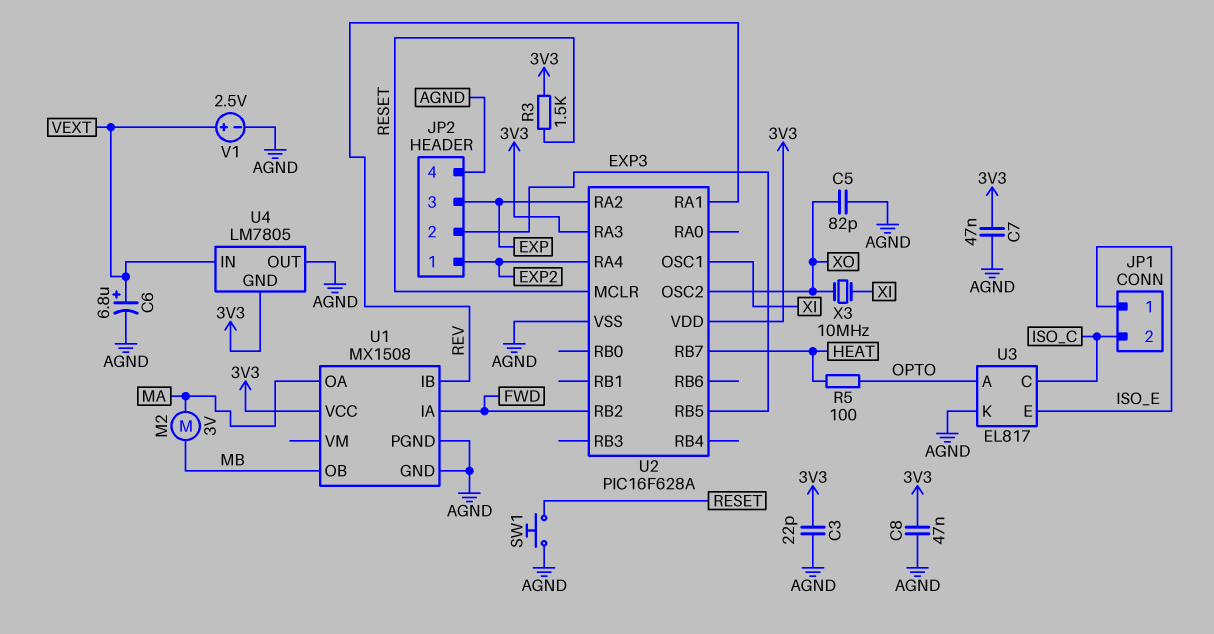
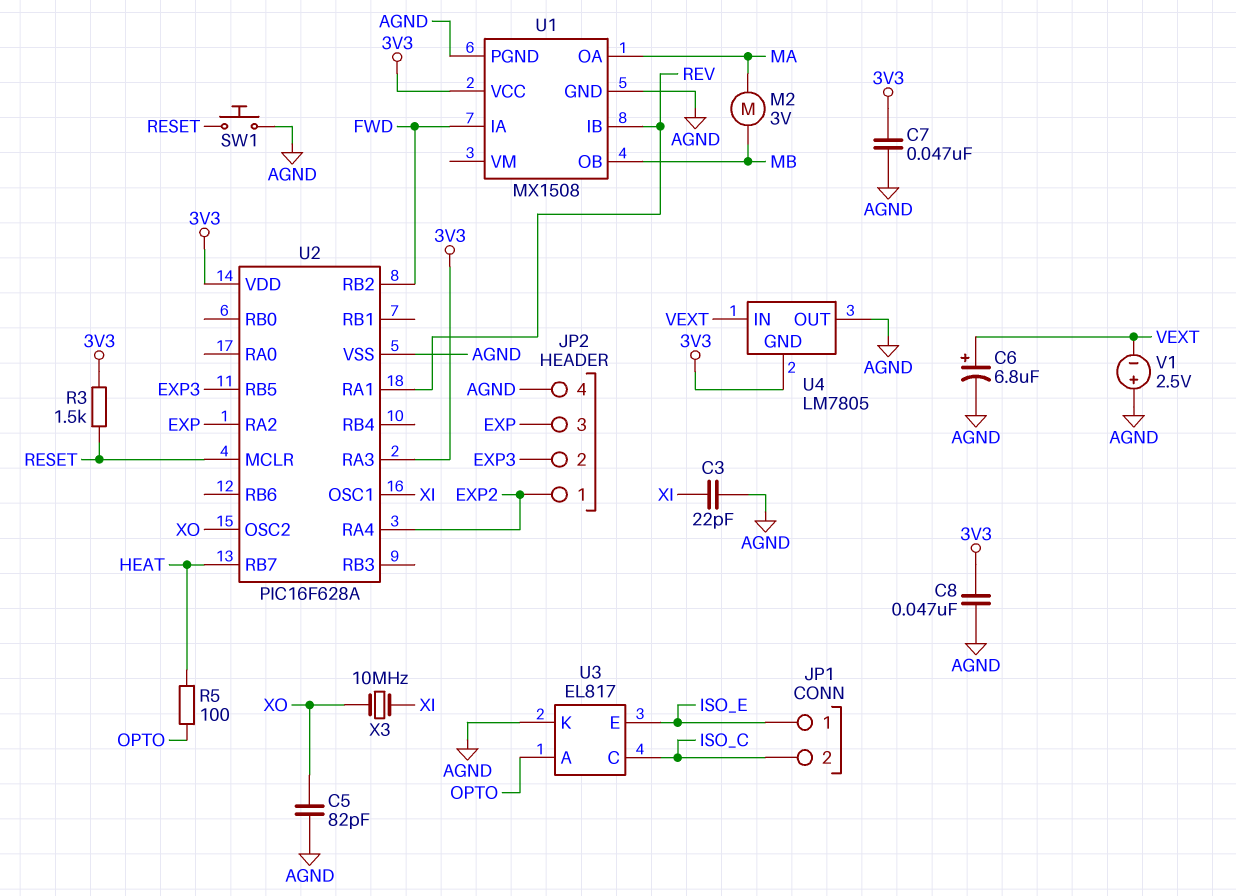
C3: 22pF (3V3, AGND) -> 22pF (AGND, XI)
V1: 2.5V (plus VEXT, minus AGND) -> 2.5V (plus AGND, minus VEXT)

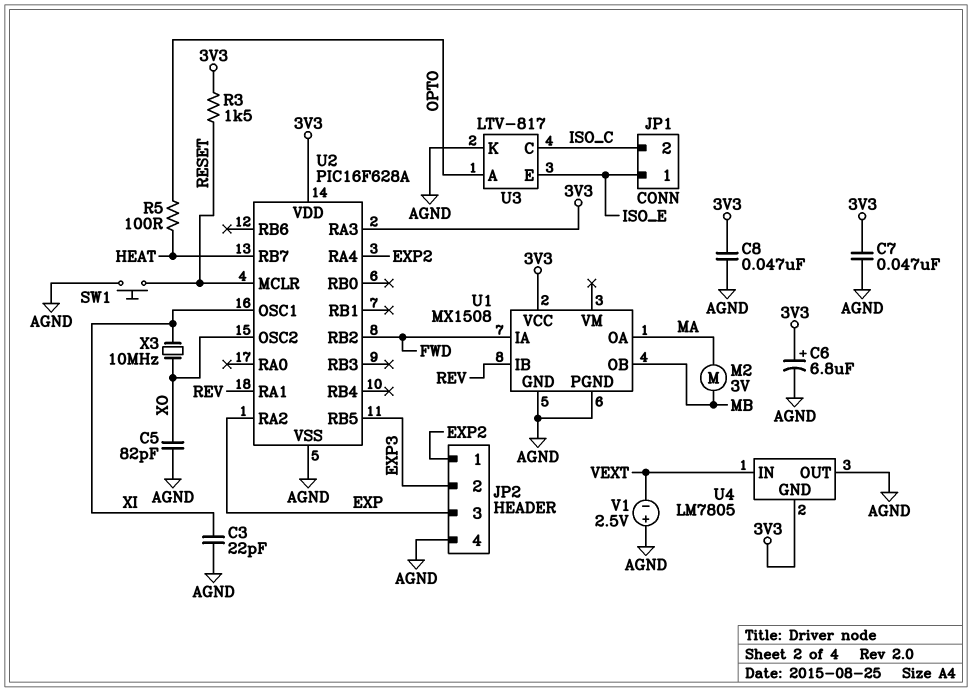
C6: 6.8uF (plus VEXT, minus AGND) -> 6.8uF (plus 3V3, minus AGND)
U3: EL817 -> LTV-817

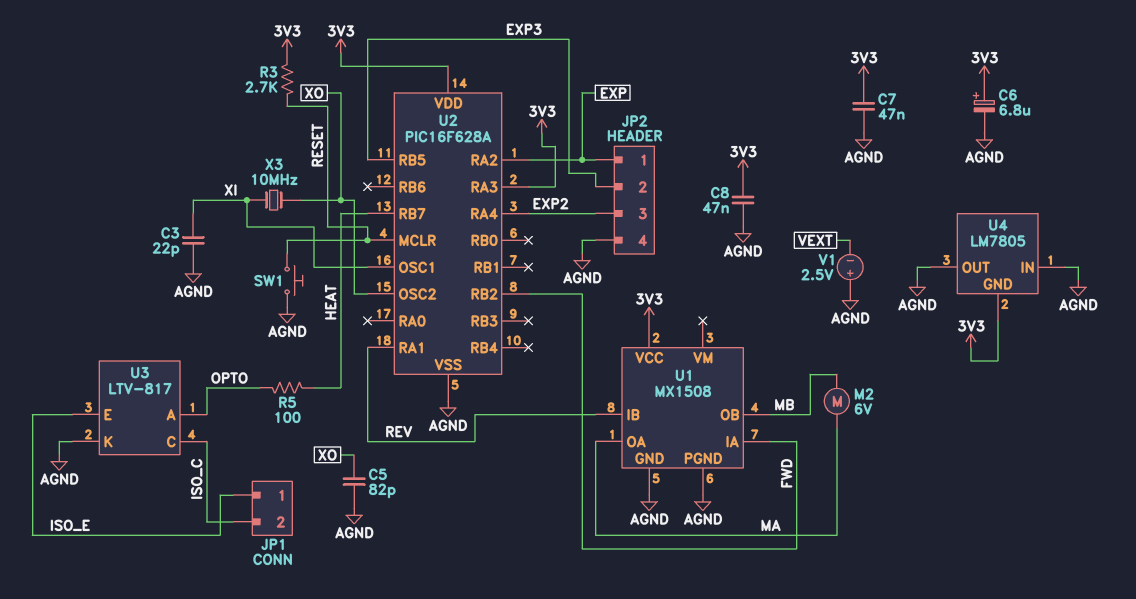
JP2 pin 1: EXP2 -> EXP
JP2 pin 3: EXP -> EXP2
M2: motor 3V (MA, MB) -> motor 6V (MA, MB)
R3: 1.5k (3V3, RESET) -> 2.7k (3V3, RESET)
U4 pin IN: VEXT -> AGND

